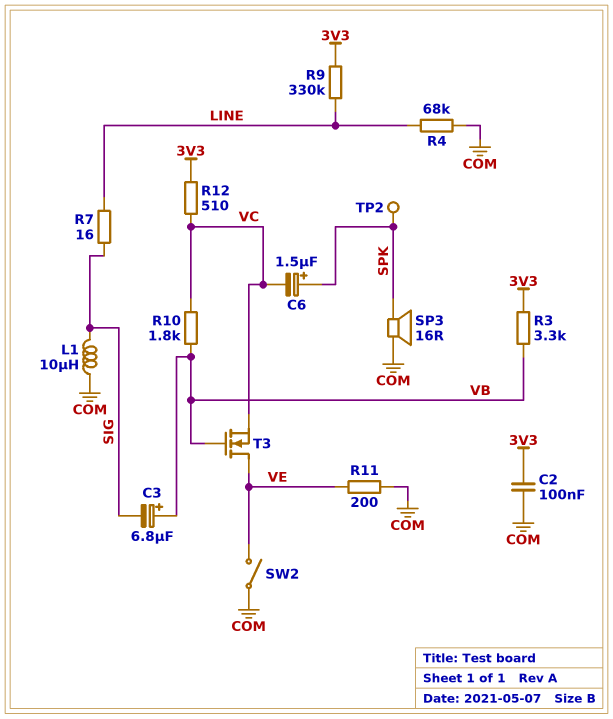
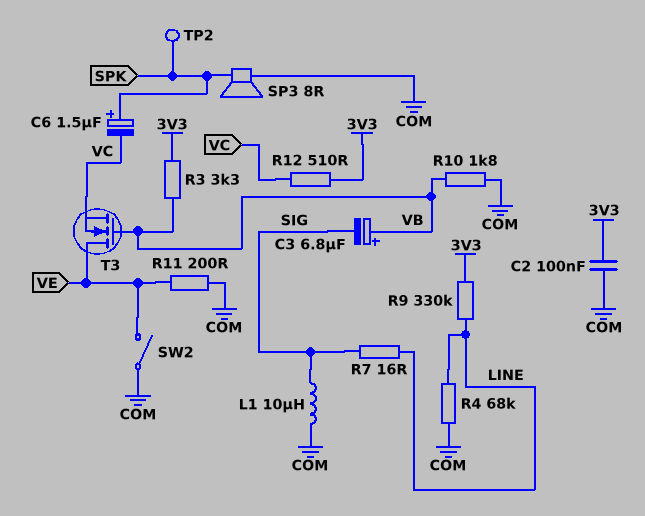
R10: 1.8k (VB, VC) -> 1.8k (COM, VB)
SP3: speaker 16R (COM, SPK) -> speaker 8R (COM, SPK)

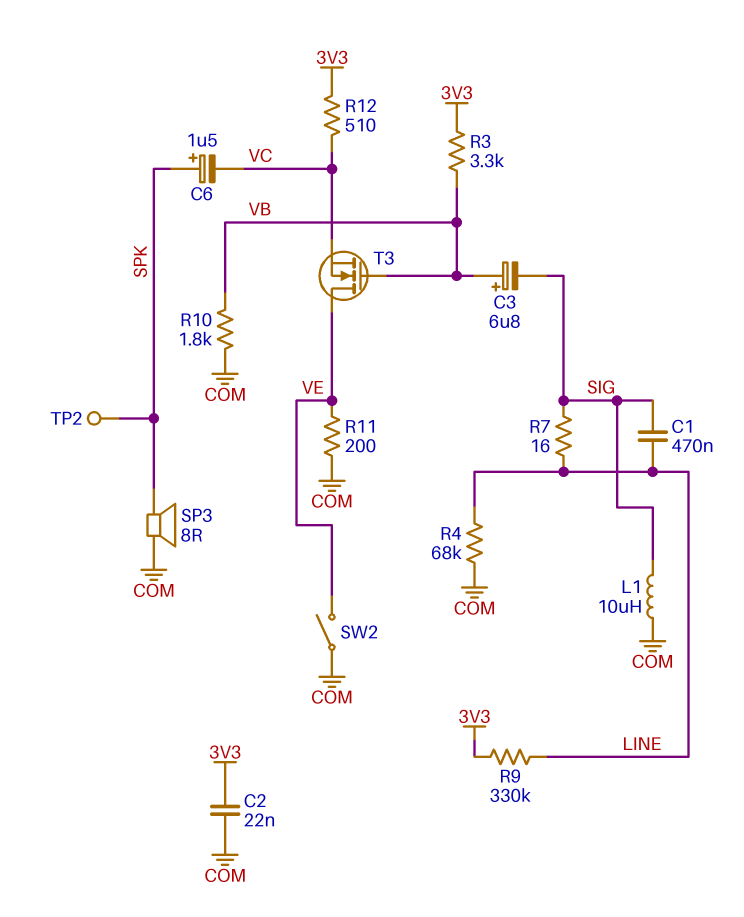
C1: none -> 470nF (LINE, SIG)
C2: 100nF (3V3, COM) -> 22nF (3V3, COM)

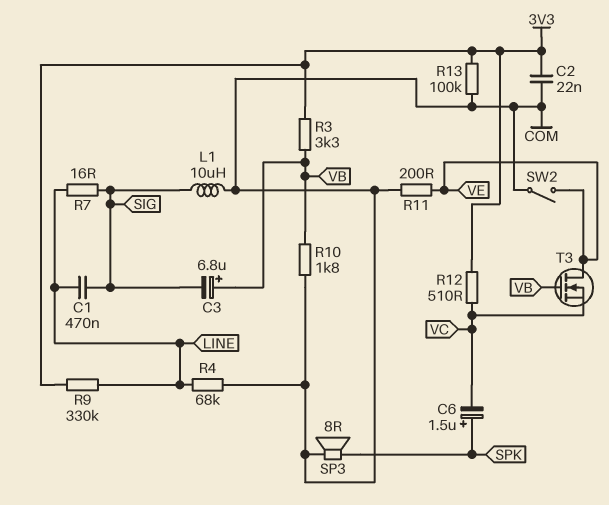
R13: none -> 100k (3V3, COM)
TP2: test point (SPK) -> none

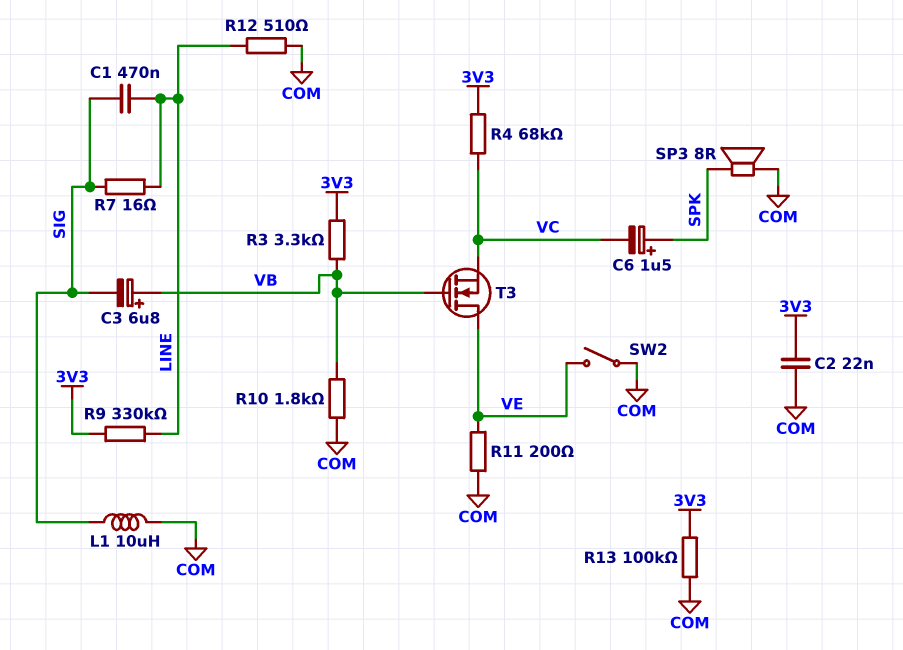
R4: 68k (COM, LINE) -> 68k (3V3, VC)
R12: 510 (3V3, VC) -> 510 (COM, LINE)

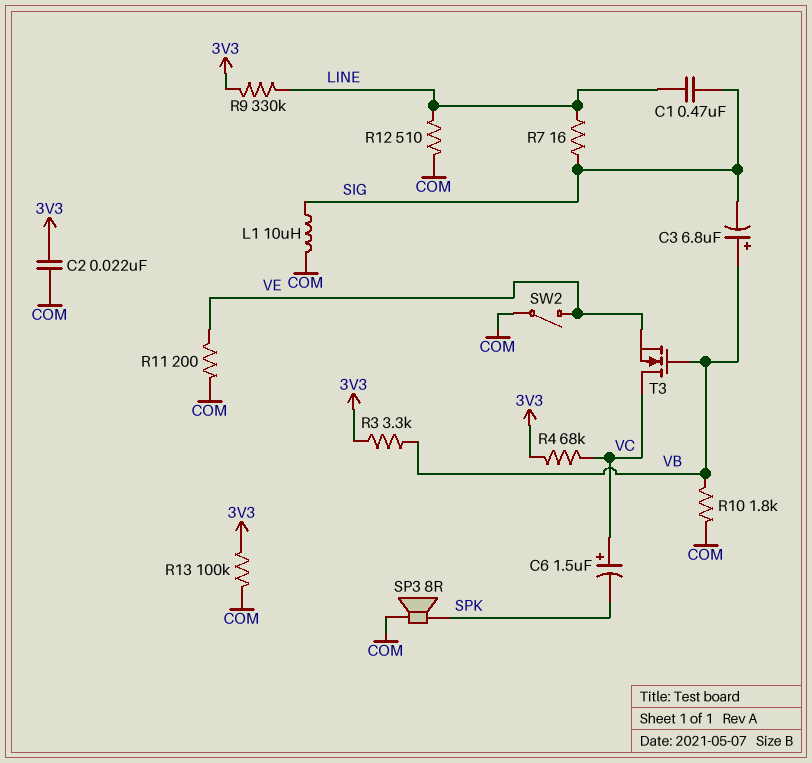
C6: 1.5uF (plus SPK, minus VC) -> 1.5uF (plus VC, minus SPK)
T3: NMOS (G VB, D VE, S VC) -> NMOS (G VB, D VC, S VE)

